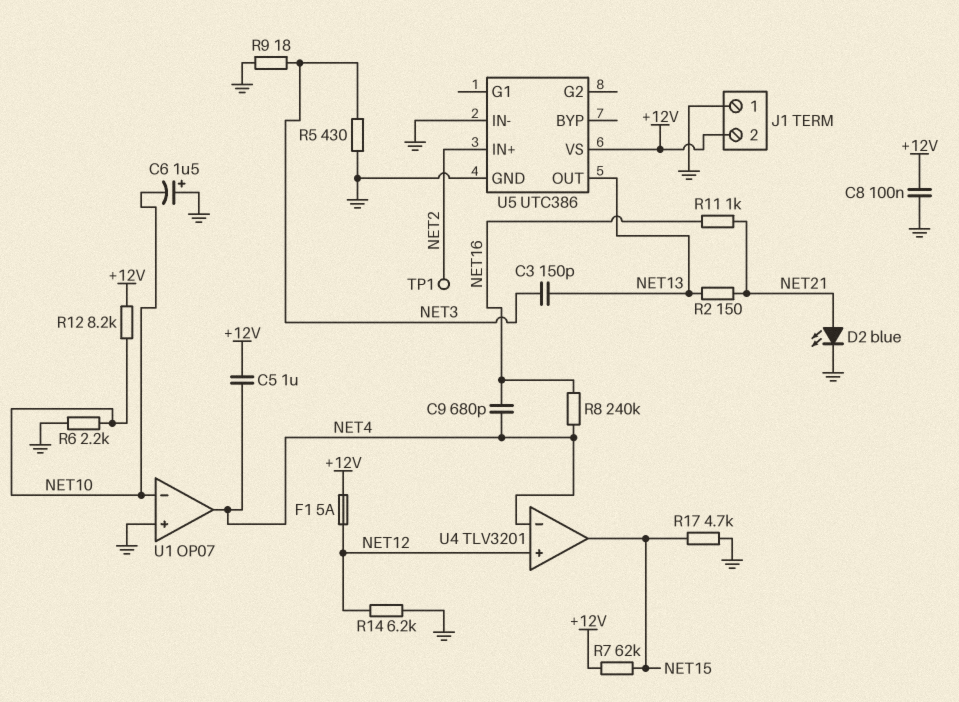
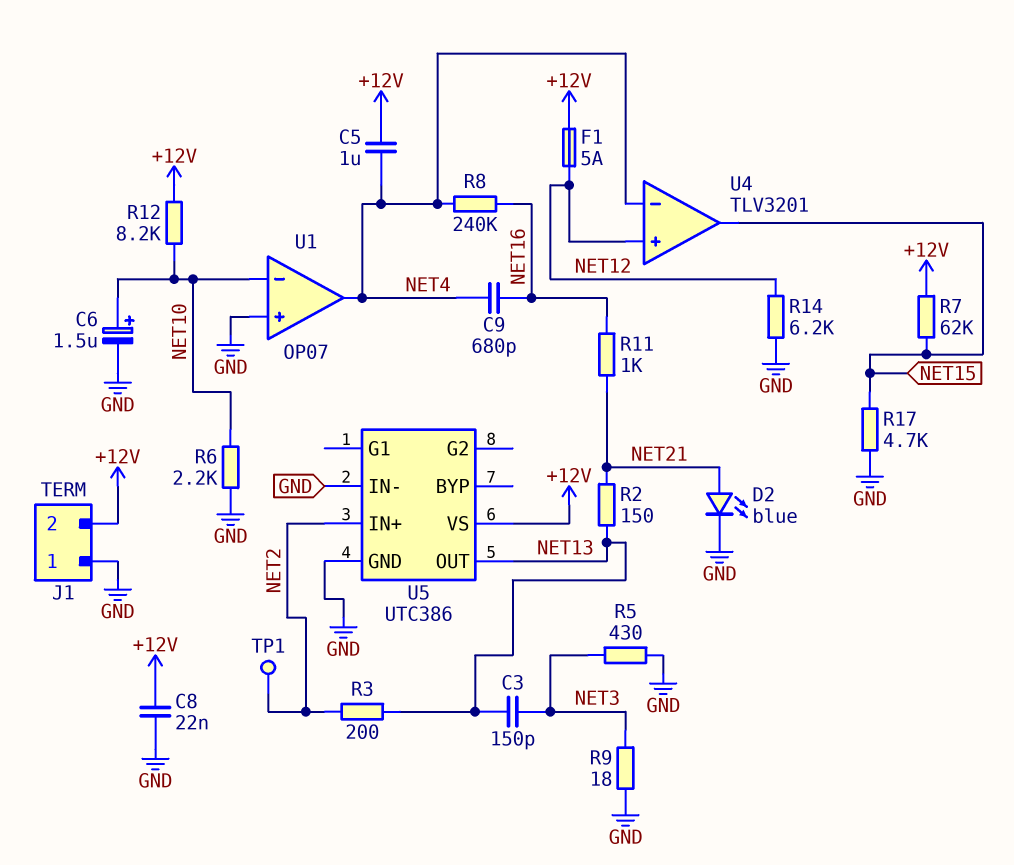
C6: 1.5uF (plus GND, minus NET10) -> 1.5uF (plus NET10, minus GND)
C8: 100nF (+12V, GND) -> 22nF (+12V, GND)
R3: none -> 200 (NET2, NET13)

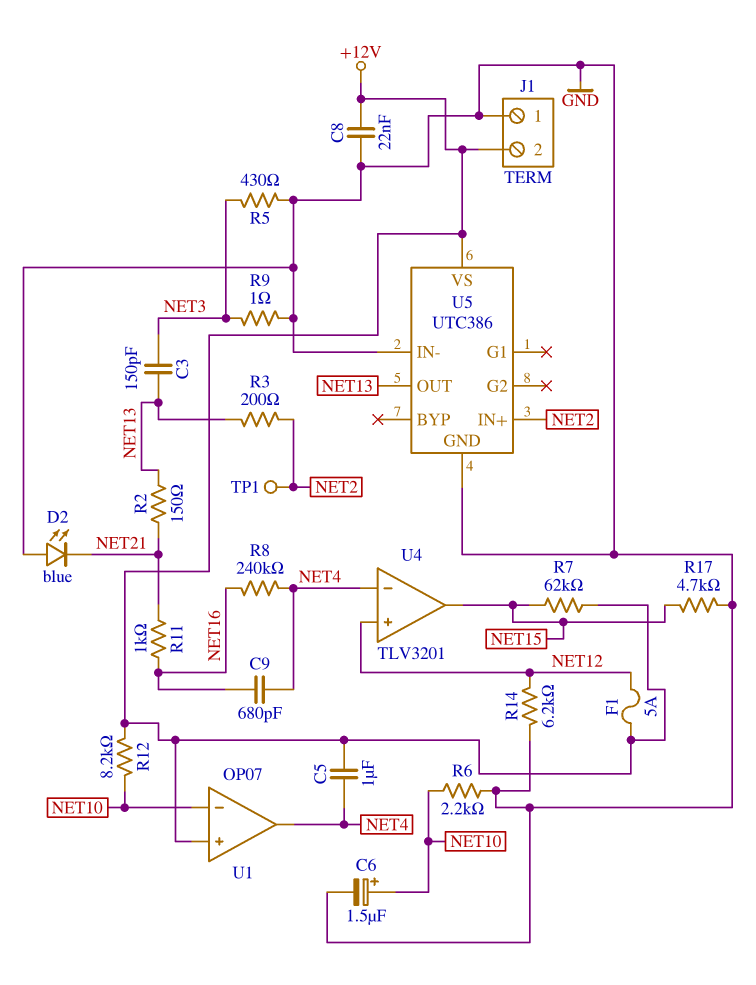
D2: LED blue (A NET21, K GND) -> LED blue (A GND, K NET21)
R9: 18 (GND, NET3) -> 1 (GND, NET3)
U1 pin in+: GND -> +12V

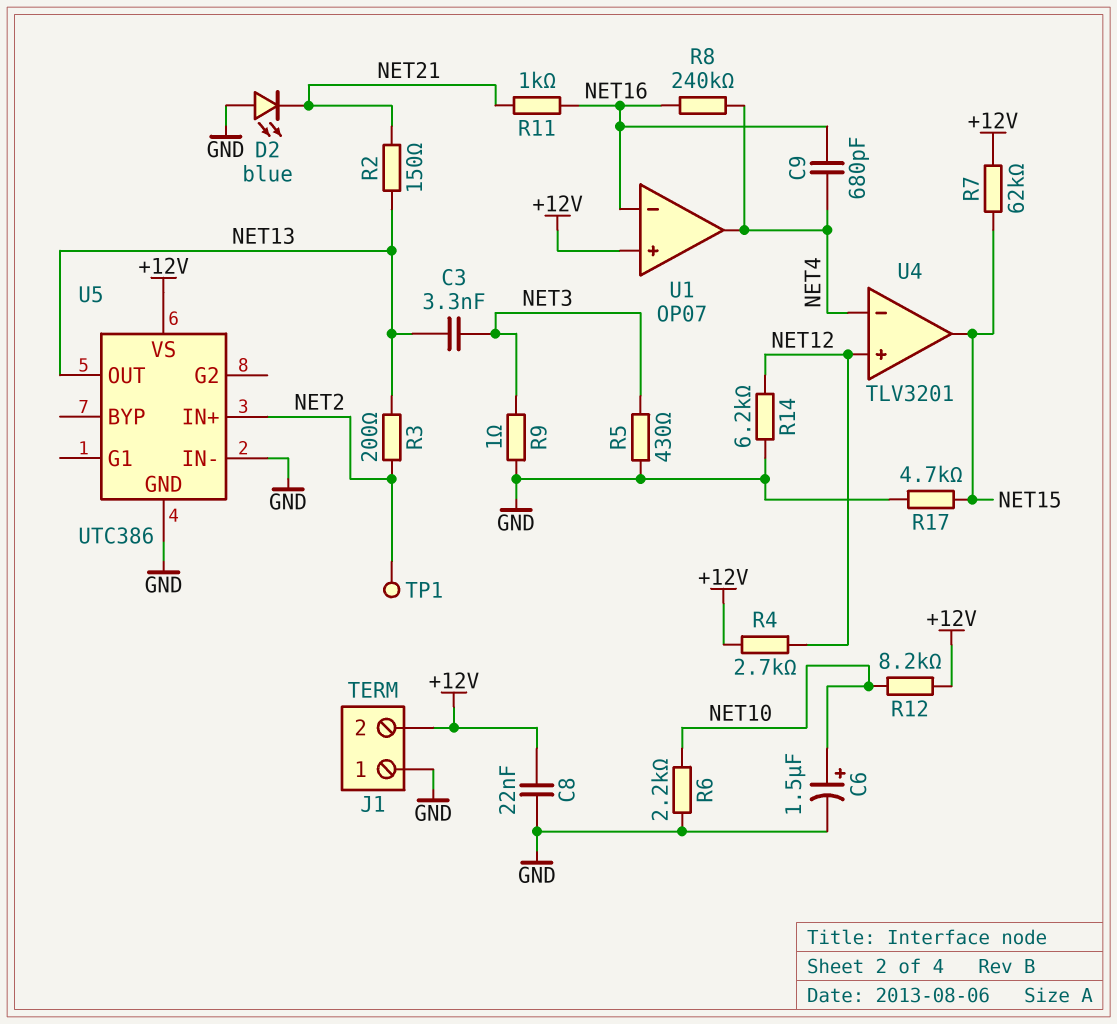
C3: 150pF (NET3, NET13) -> 3.3nF (NET3, NET13)
C5: 1uF (+12V, NET4) -> none
F1: 5A (+12V, NET12) -> none
R4: none -> 2.7k (+12V, NET12)
U1 pin in-: NET10 -> NET16

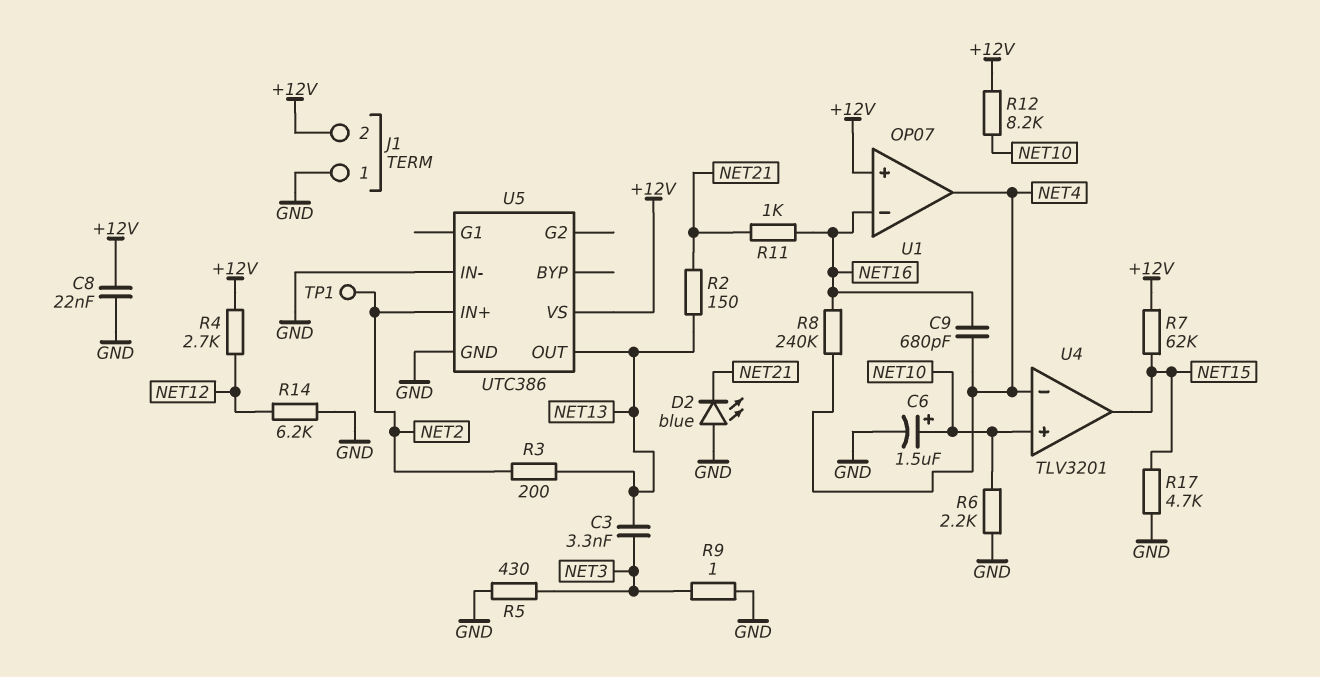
U4 pin in+: NET12 -> NET10

